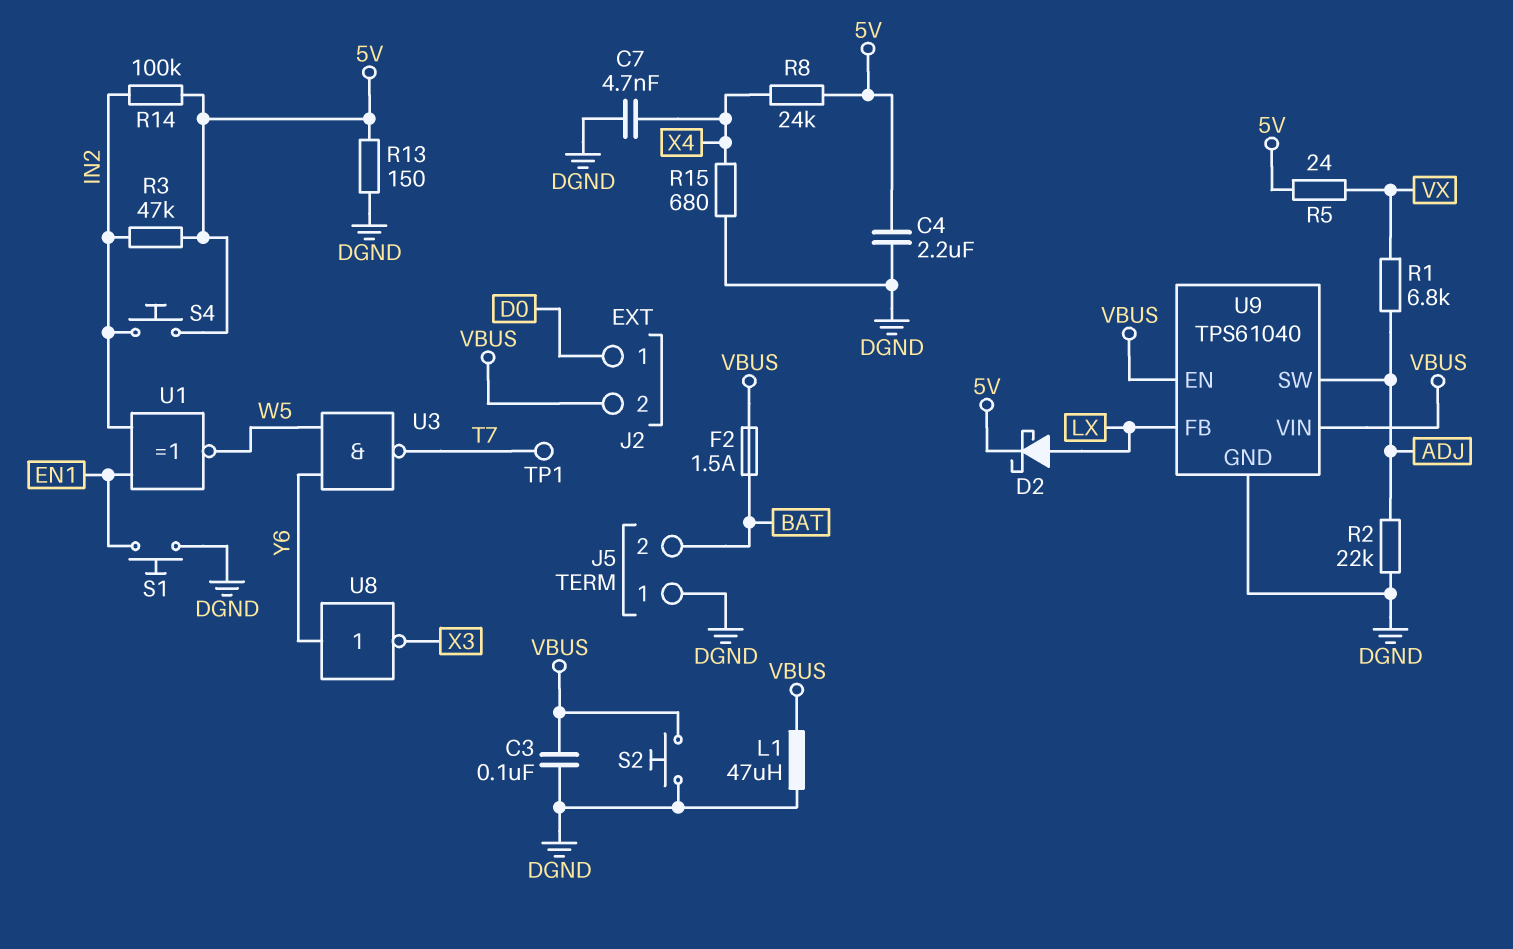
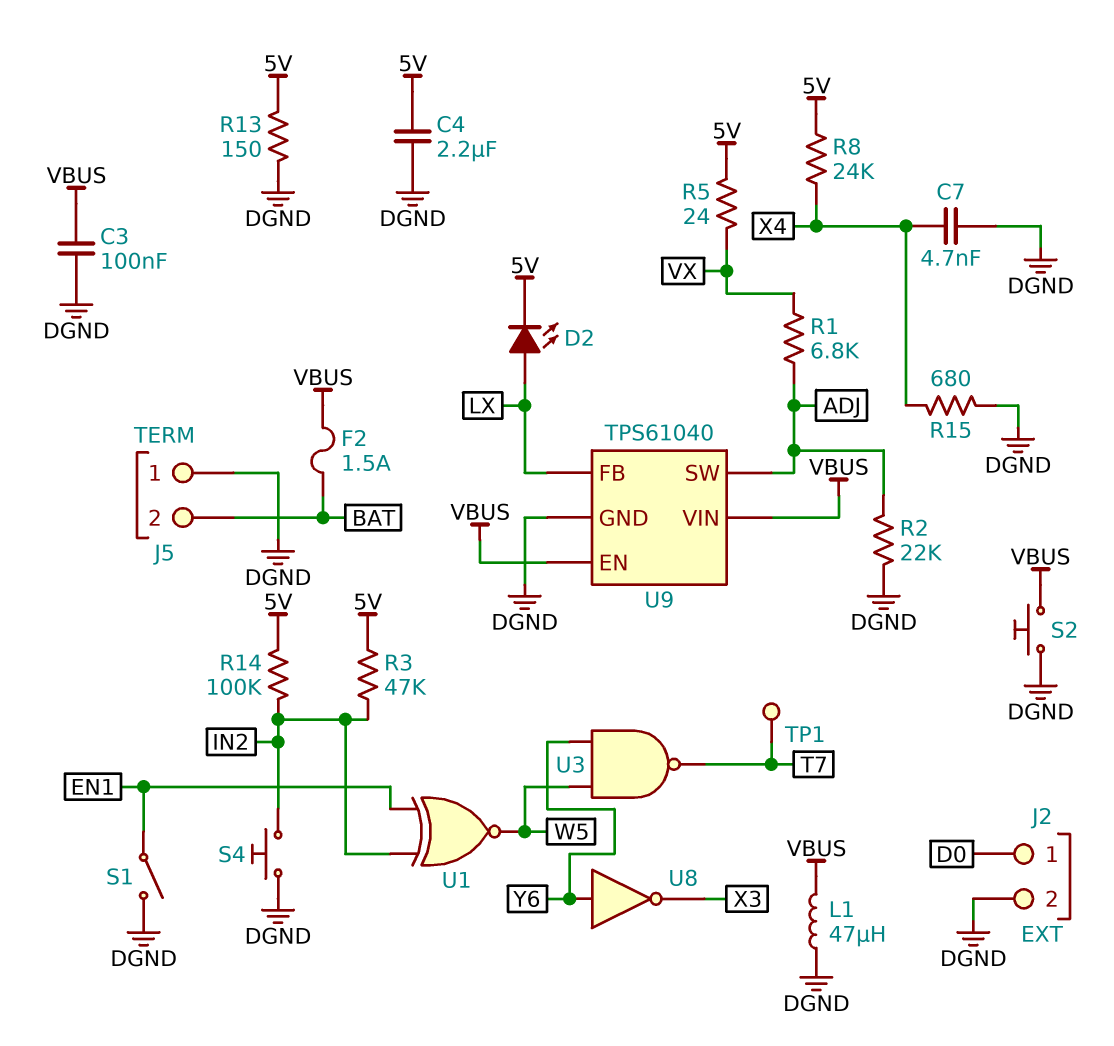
D2: schottky (A LX, K 5V) -> LED (A LX, K 5V)
J2 pin 2: VBUS -> DGND
S1: button (DGND, EN1) -> switch (DGND, EN1)
S4: button (5V, IN2) -> button (DGND, IN2)

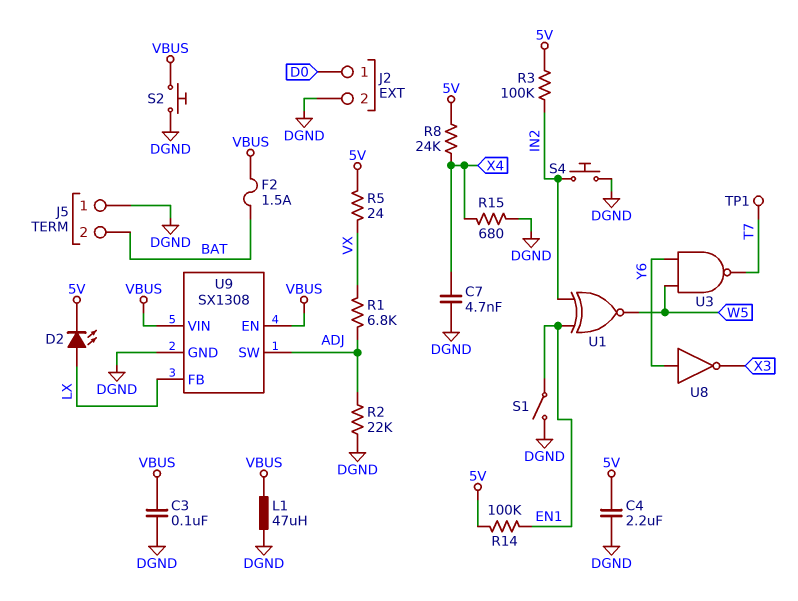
R3: 47k (5V, IN2) -> 100k (5V, IN2)
R13: 150 (5V, DGND) -> none
R14: 100k (5V, IN2) -> 100k (5V, EN1)
U9: TPS61040 -> SX1308

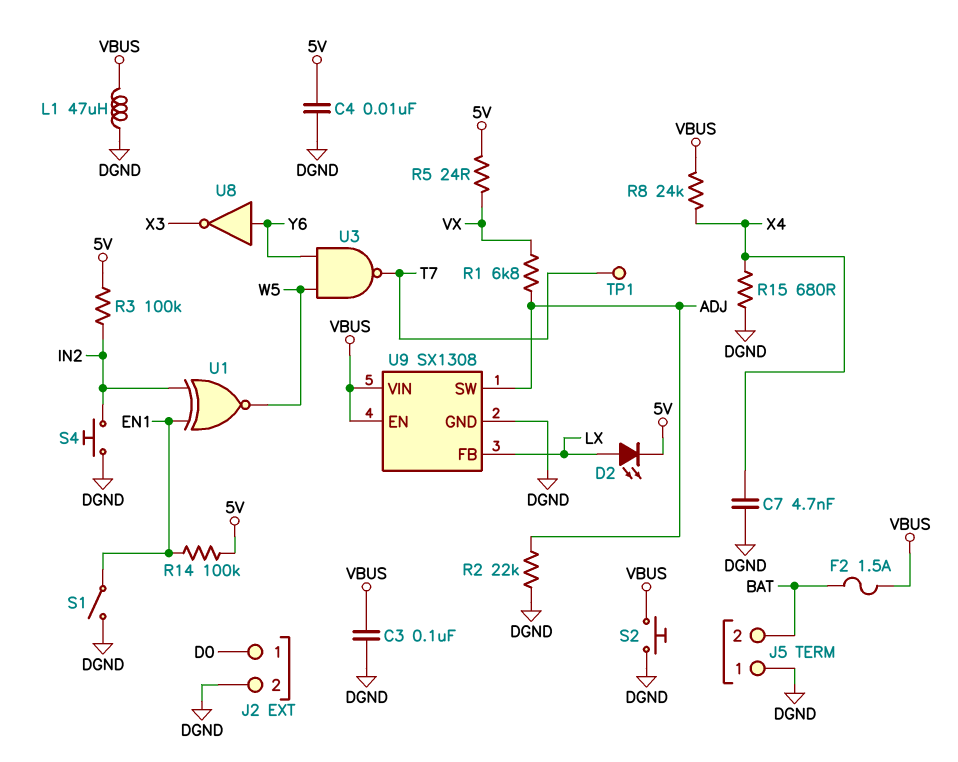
C4: 2.2uF (5V, DGND) -> 10nF (5V, DGND)
R8: 24k (5V, X4) -> 24k (VBUS, X4)

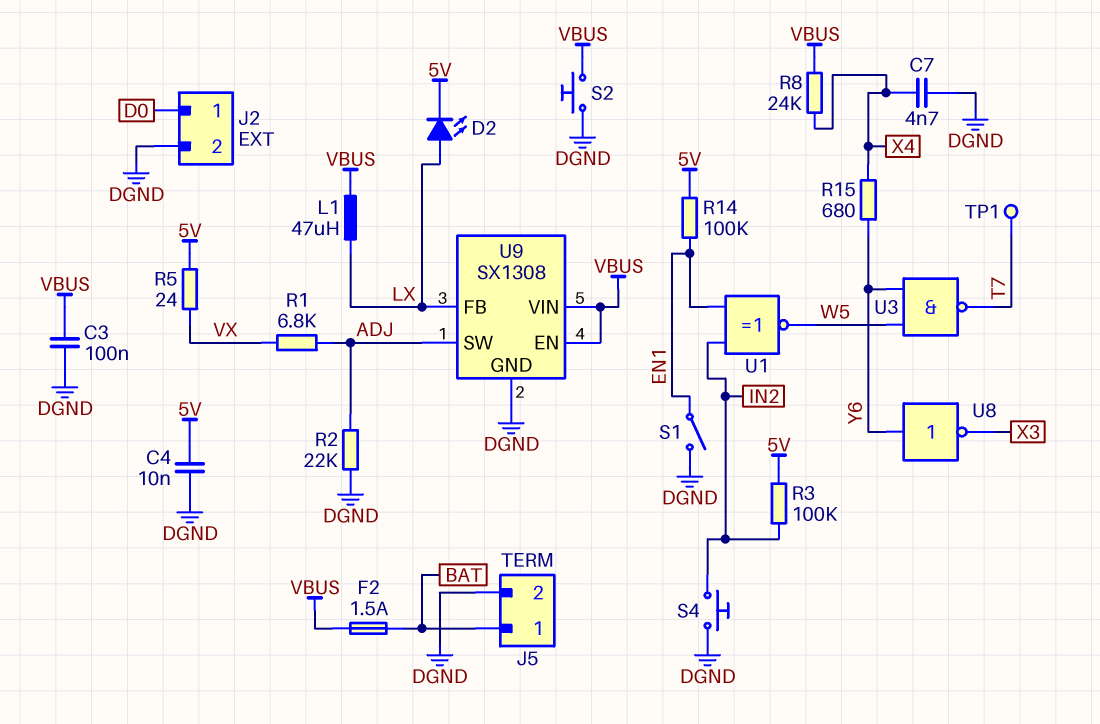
J5 pin 1: DGND -> BAT
J5 pin 2: BAT -> DGND
L1: 47uH (DGND, VBUS) -> 47uH (LX, VBUS)
R15: 680 (DGND, X4) -> 680 (X4, Y6)

